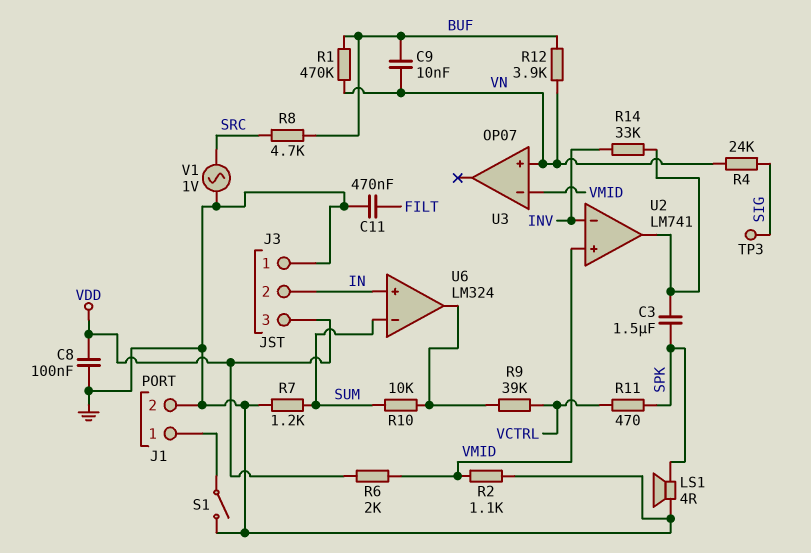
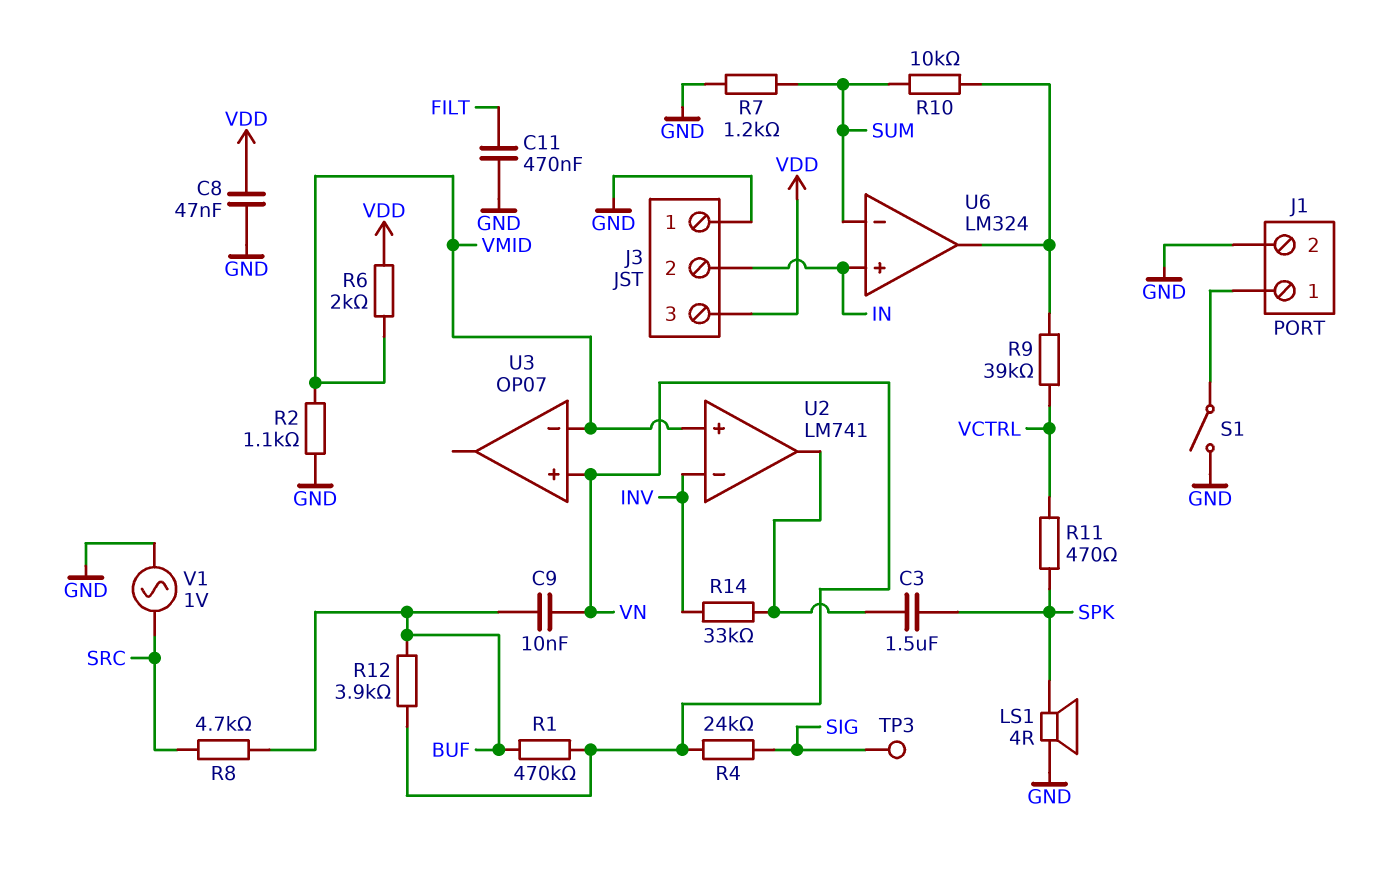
C8: 100nF (GND, VDD) -> 47nF (GND, VDD)

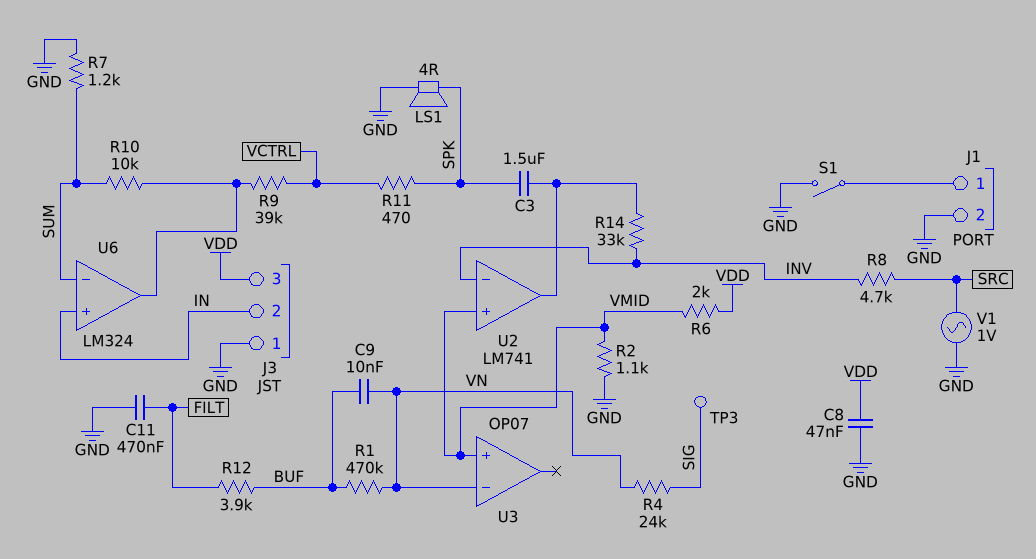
R8: 4.7k (BUF, SRC) -> 4.7k (INV, SRC)
R12: 3.9k (BUF, VN) -> 3.9k (BUF, FILT)
U3 pin in+: VN -> VMID
U3 pin in-: VMID -> VN

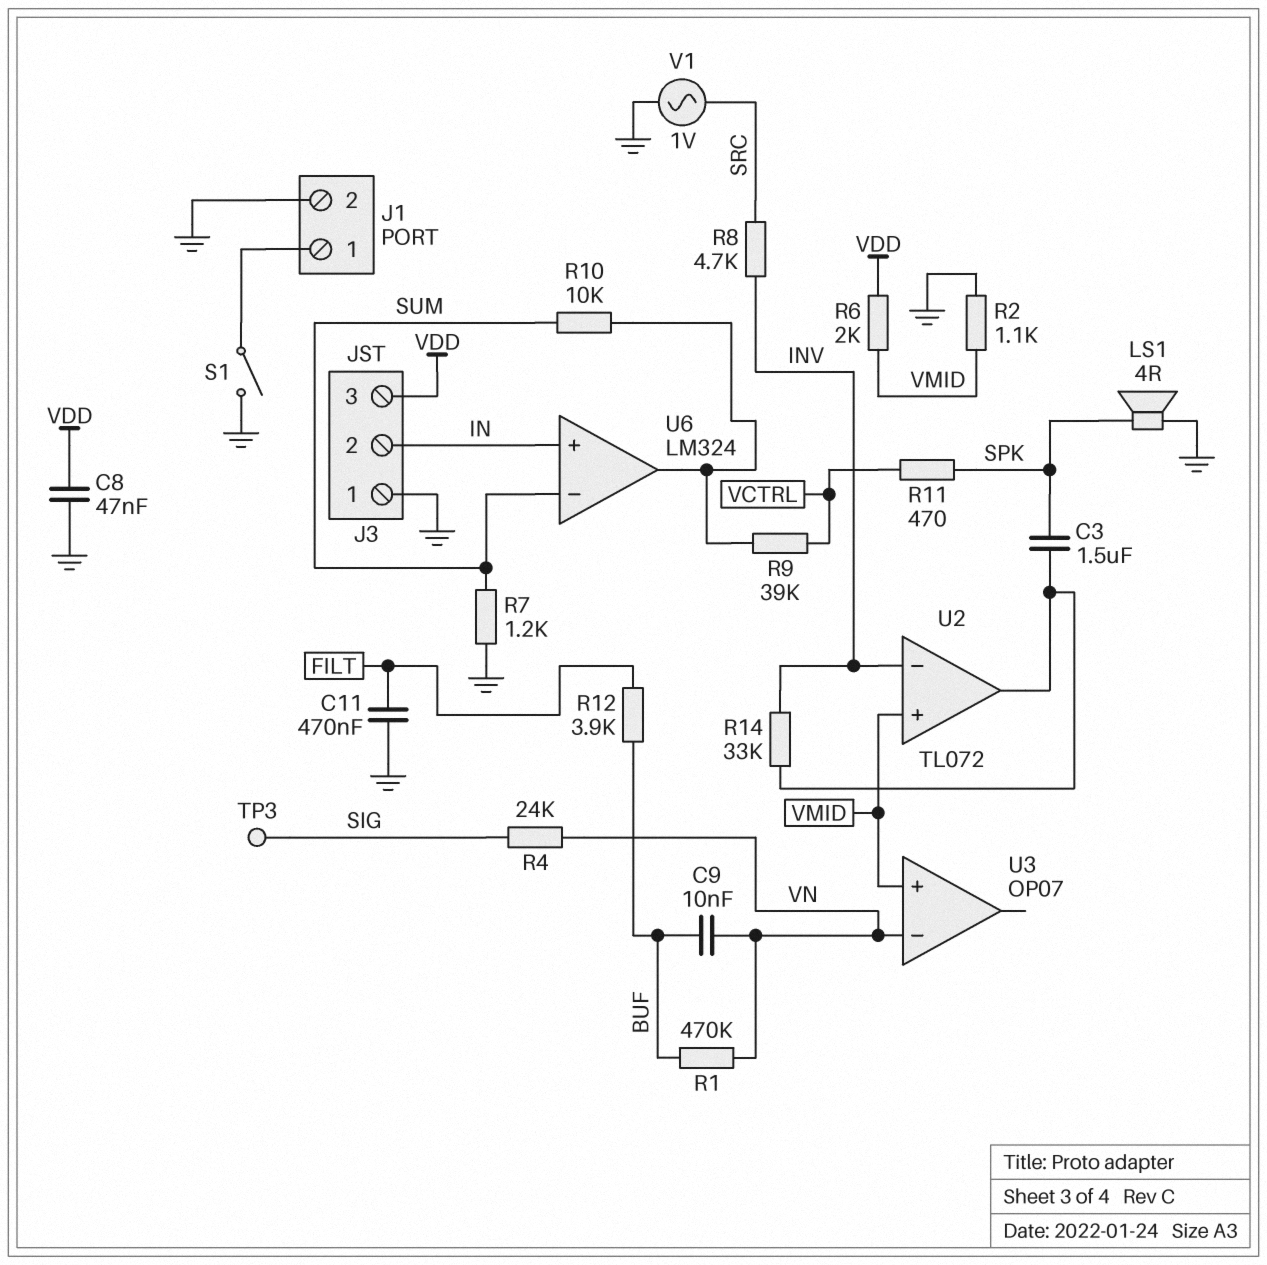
U2: LM741 -> TL072

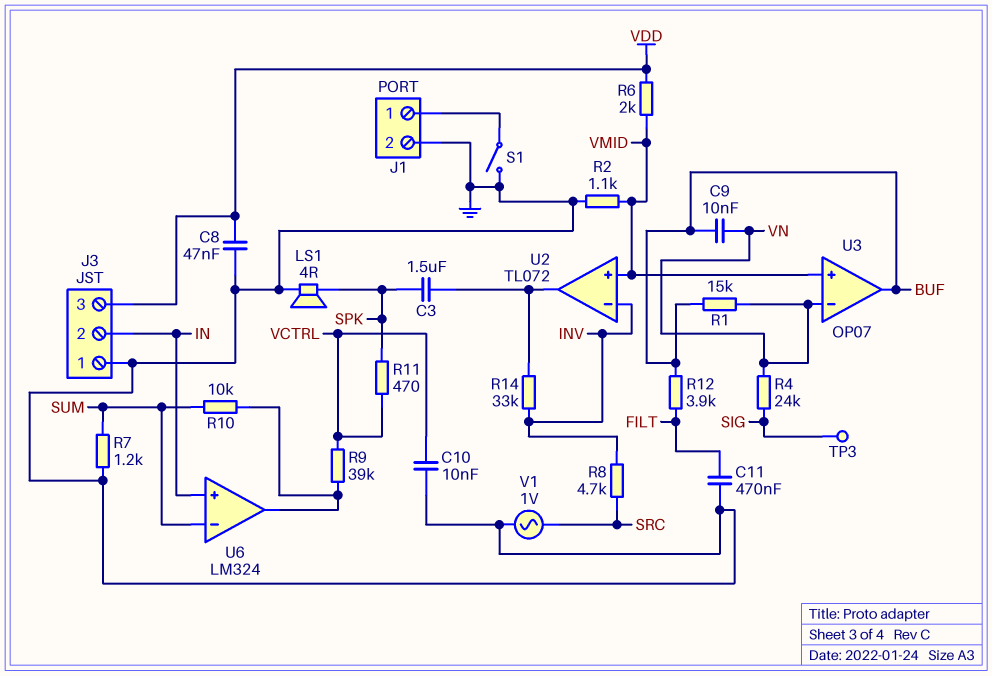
C10: none -> 10nF (GND, VCTRL)
R1: 470k (BUF, VN) -> 15k (BUF, VN)
U3 pin out: none -> BUF

